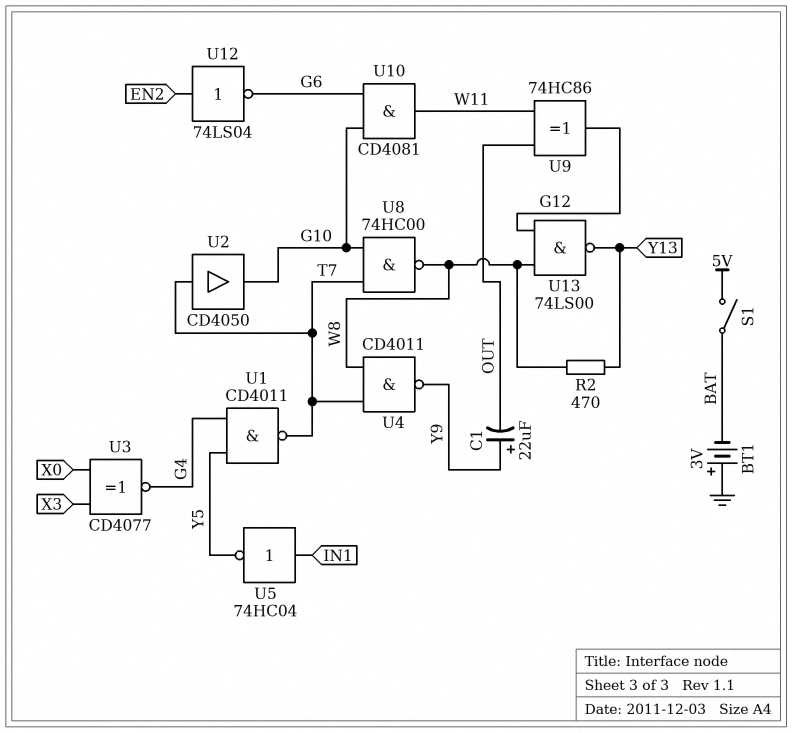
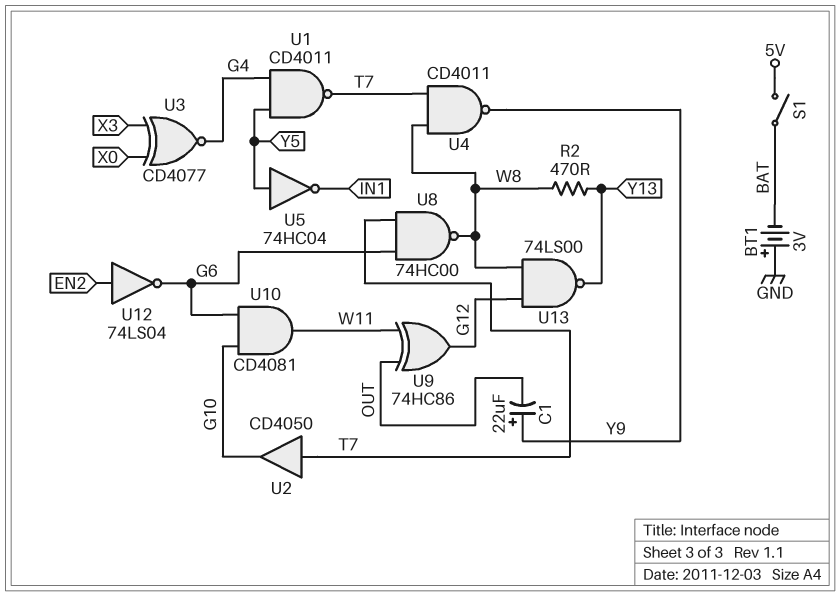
U5: NOT 74HC04 (in IN1, out Y5) -> NOT 74HC04 (in Y5, out IN1)
U8: NAND 74HC00 (in G10, in T7, out W8) -> NAND 74HC00 (in G6, in T7, out W8)

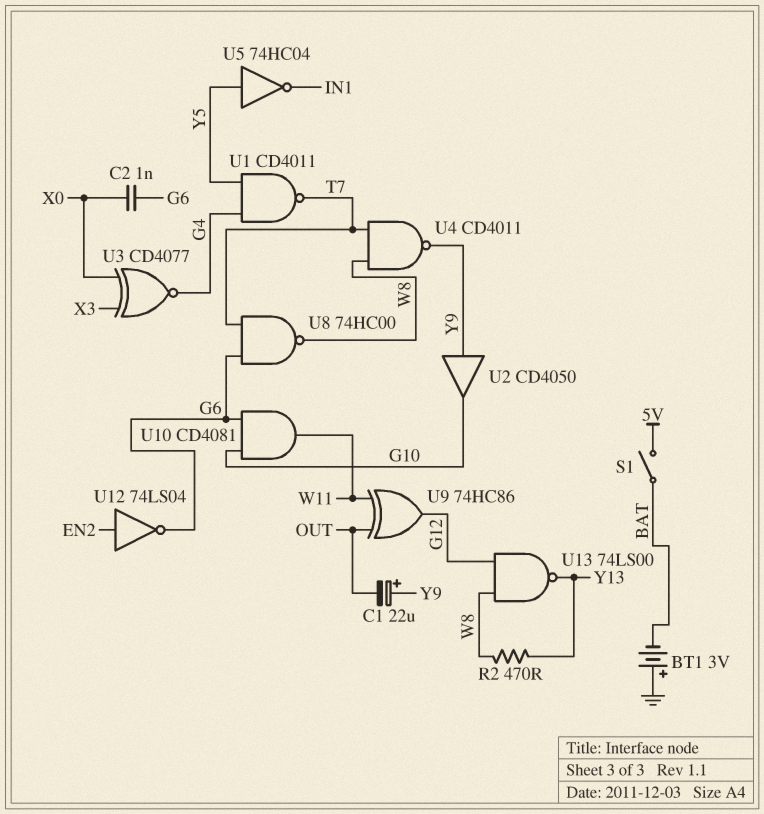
C2: none -> 1nF (G6, X0)
U2: buffer CD4050 (in T7, out G10) -> buffer CD4050 (in Y9, out G10)

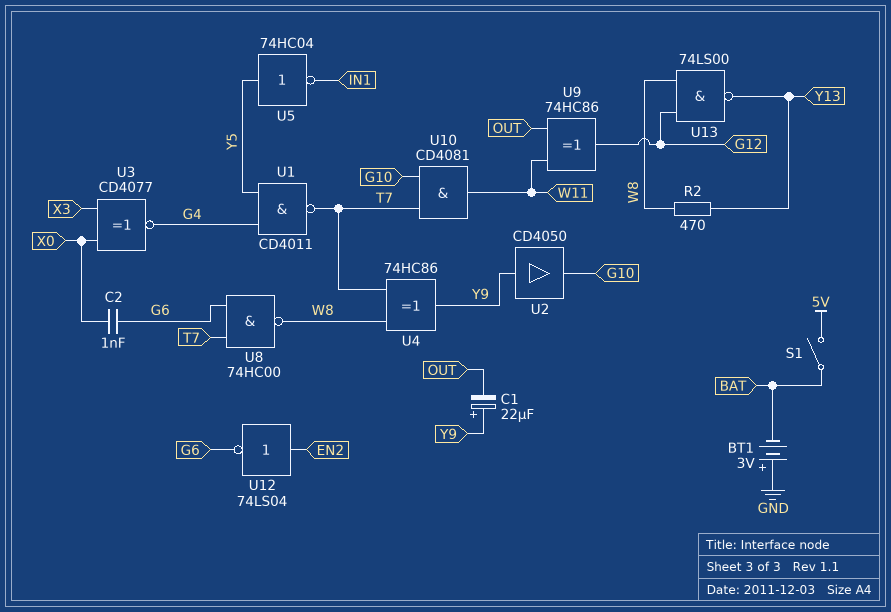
U4: NAND CD4011 (in T7, in W8, out Y9) -> XOR 74HC86 (in T7, in W8, out Y9)
U10: AND CD4081 (in G6, in G10, out W11) -> AND CD4081 (in G10, in T7, out W11)

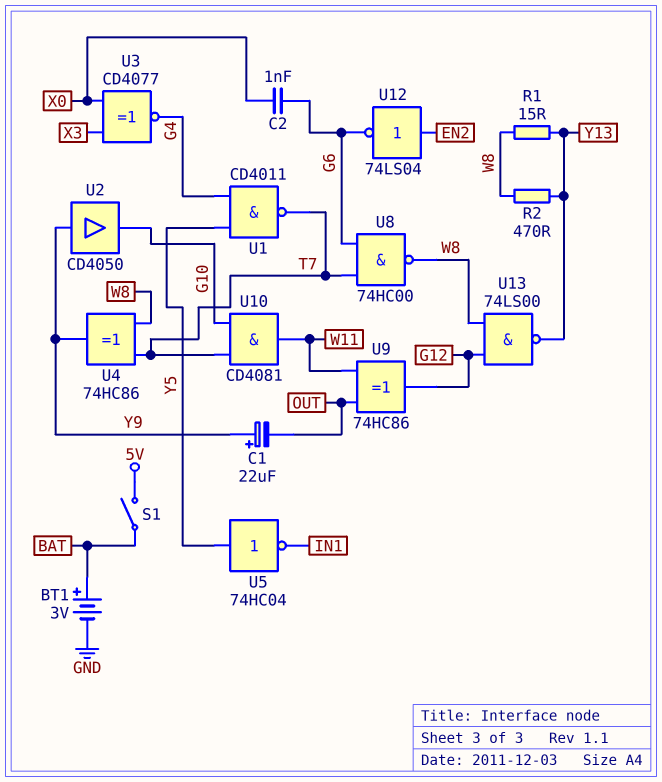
BT1: 3V (plus GND, minus BAT) -> 3V (plus BAT, minus GND)
R1: none -> 15 (W8, Y13)

